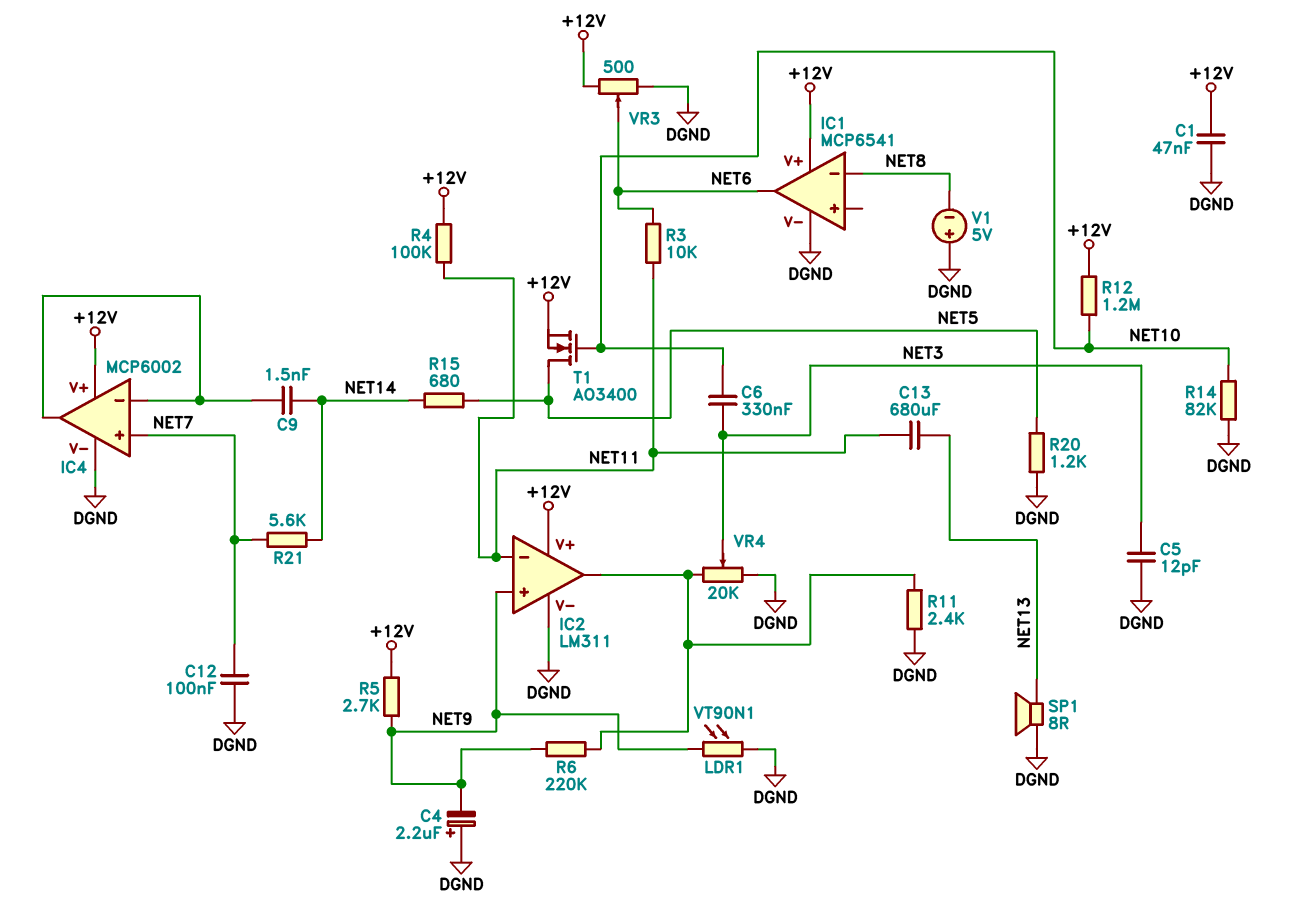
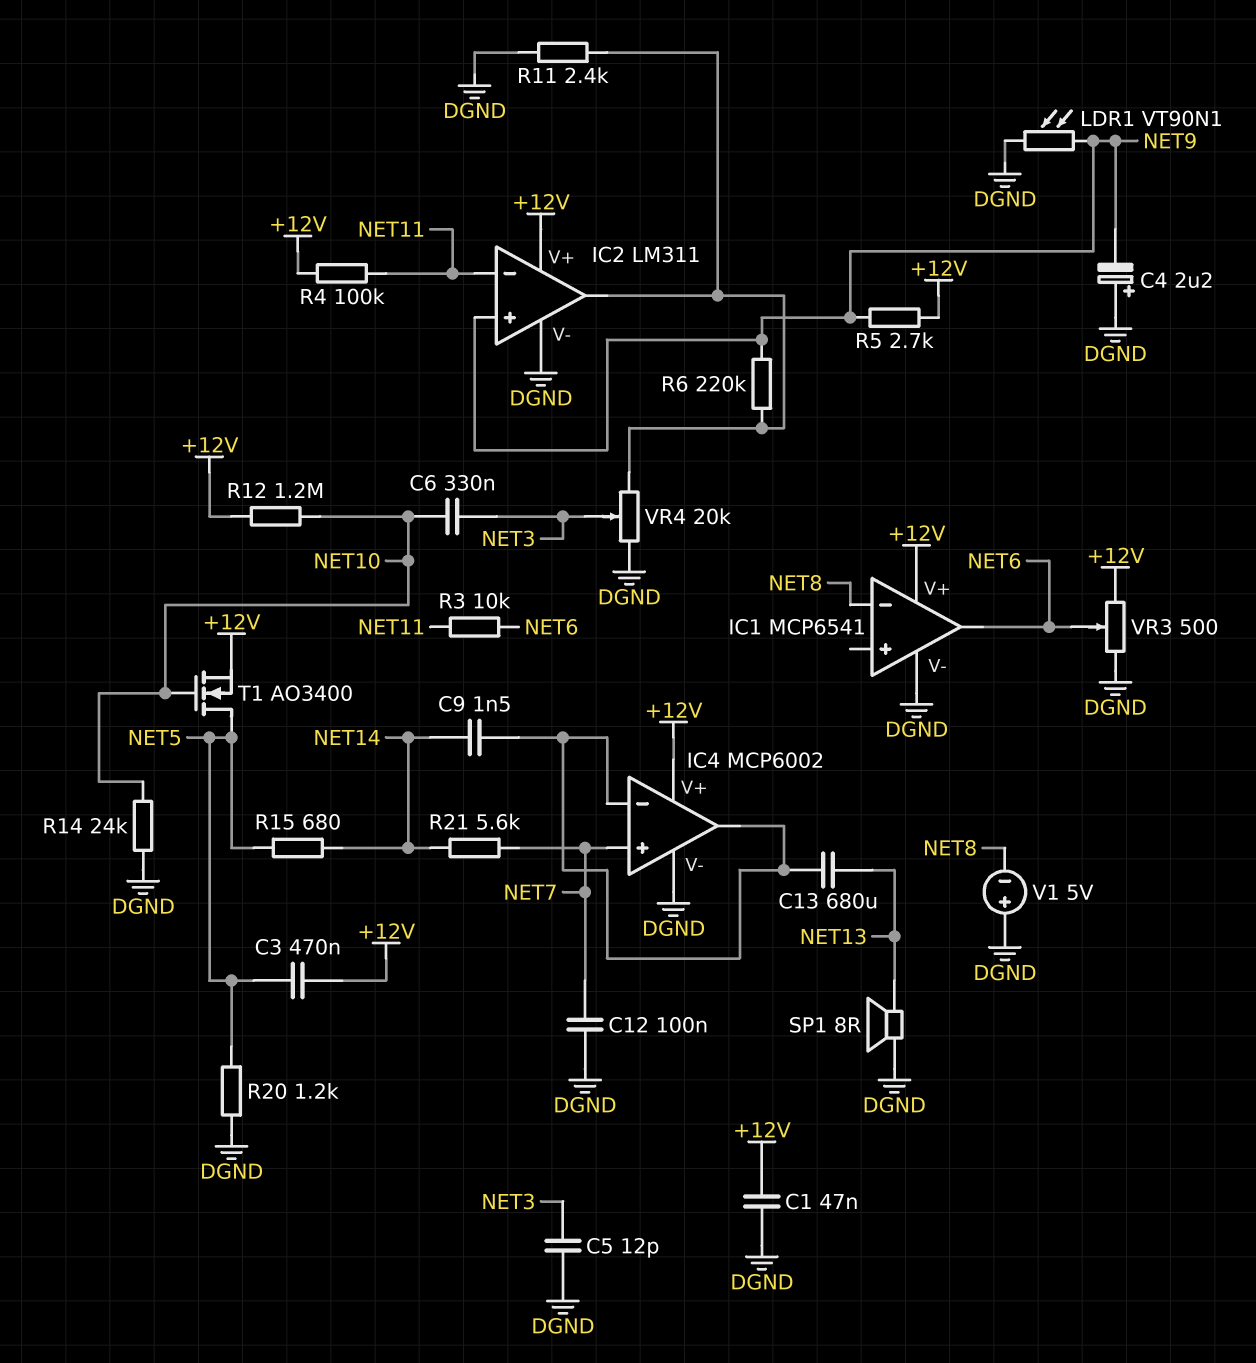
C3: none -> 470nF (+12V, NET5)
C13: 680uF (NET11, NET13) -> 680uF (IC4/in-, NET13)
R14: 82k (DGND, NET10) -> 24k (DGND, NET10)

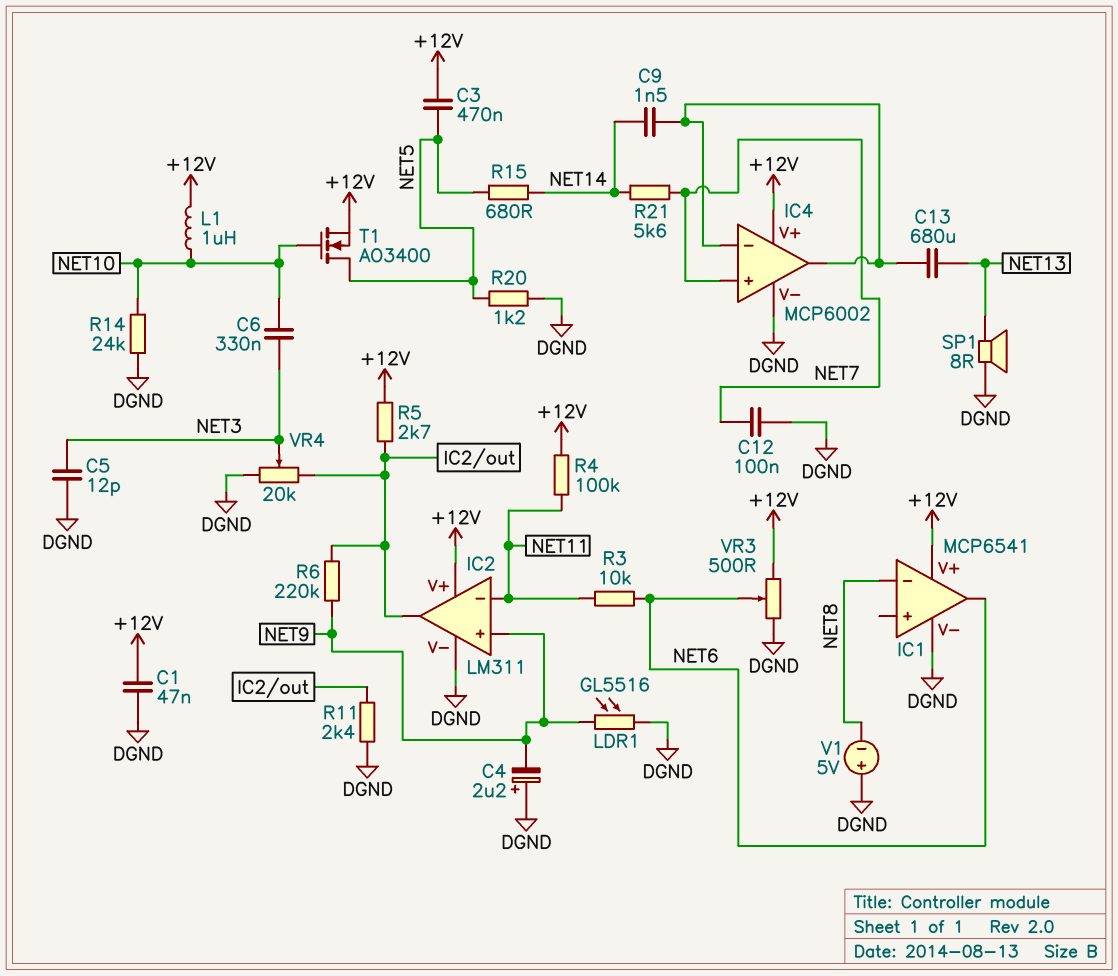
L1: none -> 1uH (+12V, NET10)
LDR1: VT90N1 (DGND, NET9) -> GL5516 (DGND, NET9)
R5: 2.7k (+12V, NET9) -> 2.7k (+12V, IC2/out)
R12: 1.2M (+12V, NET10) -> none

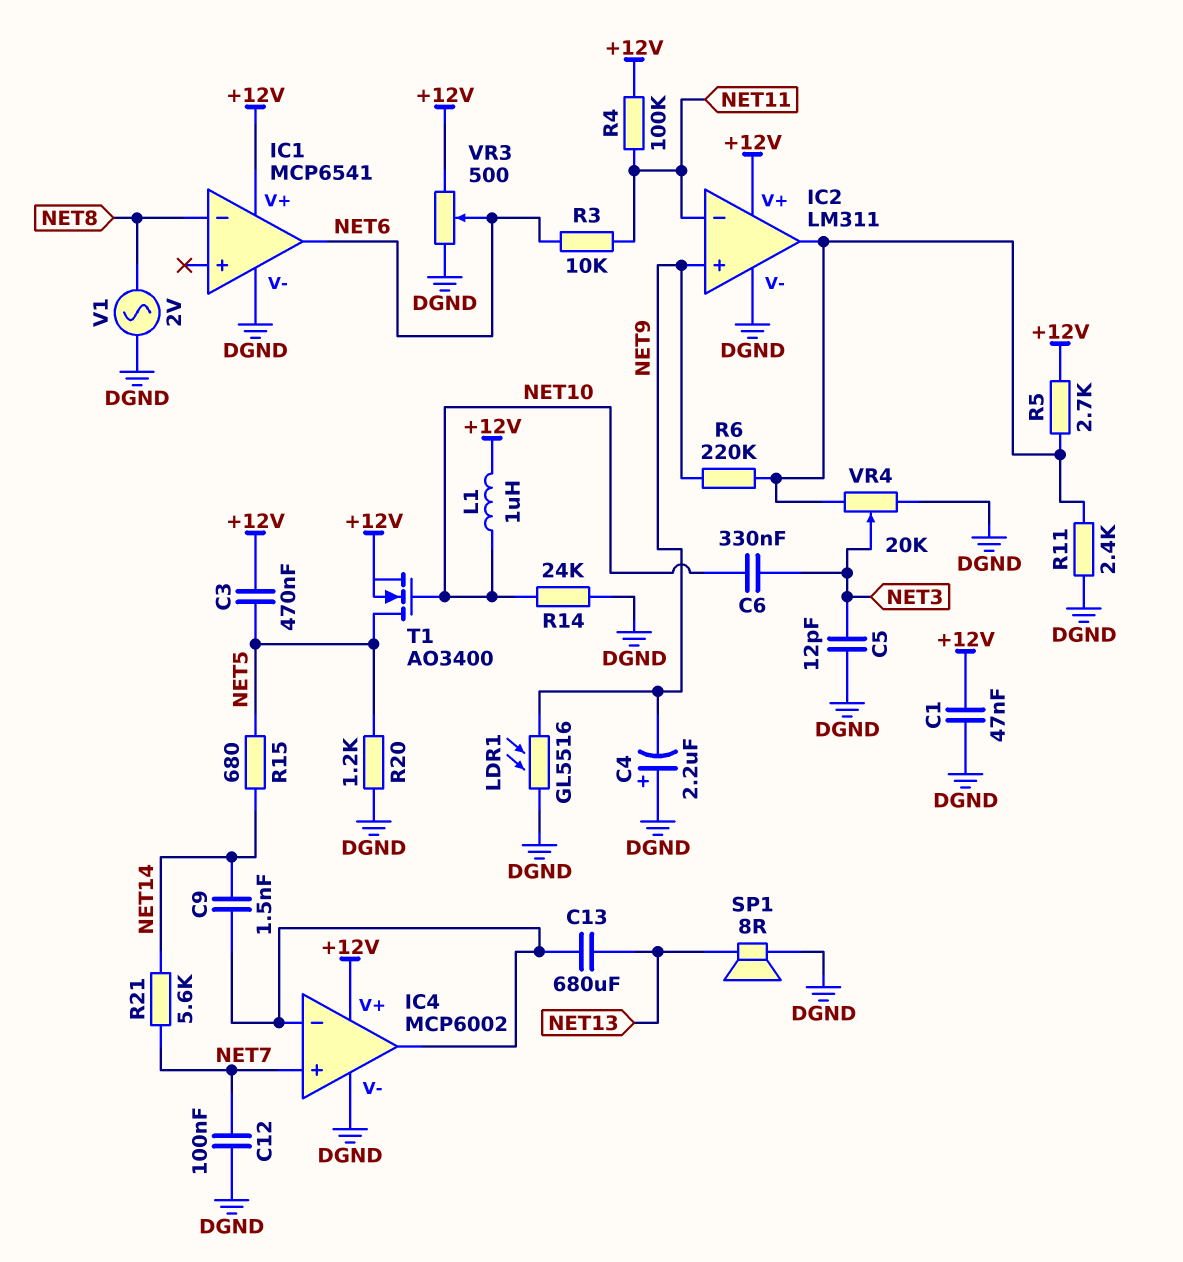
V1: 5V (plus DGND, minus NET8) -> AC 2V (DGND, NET8)

